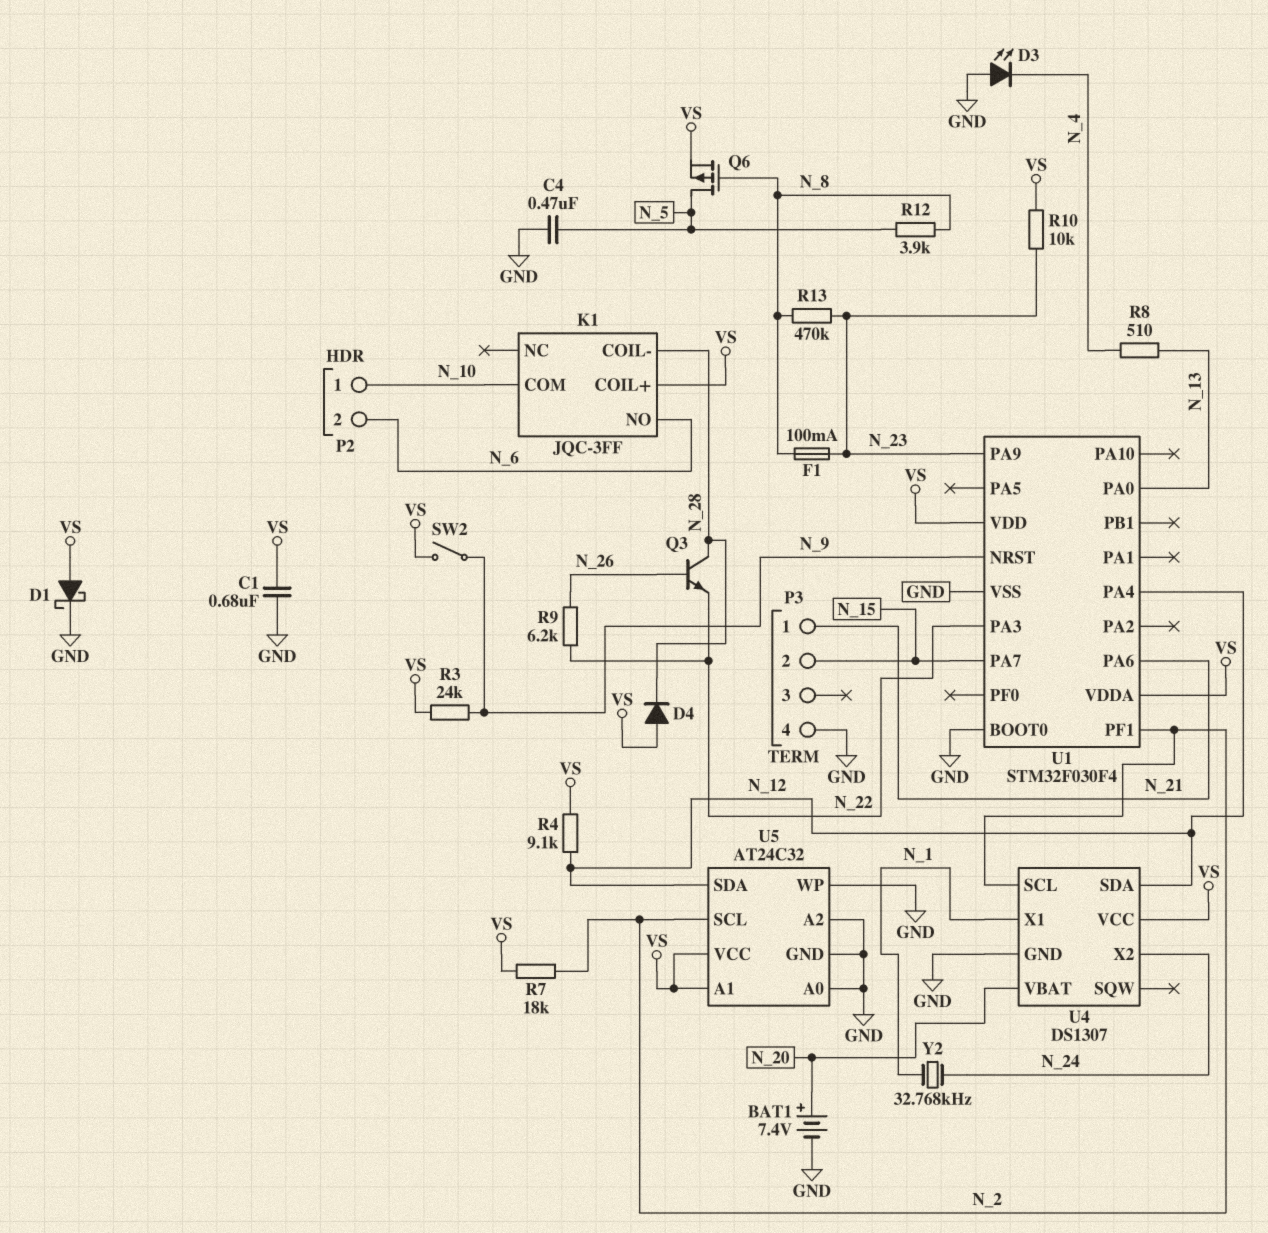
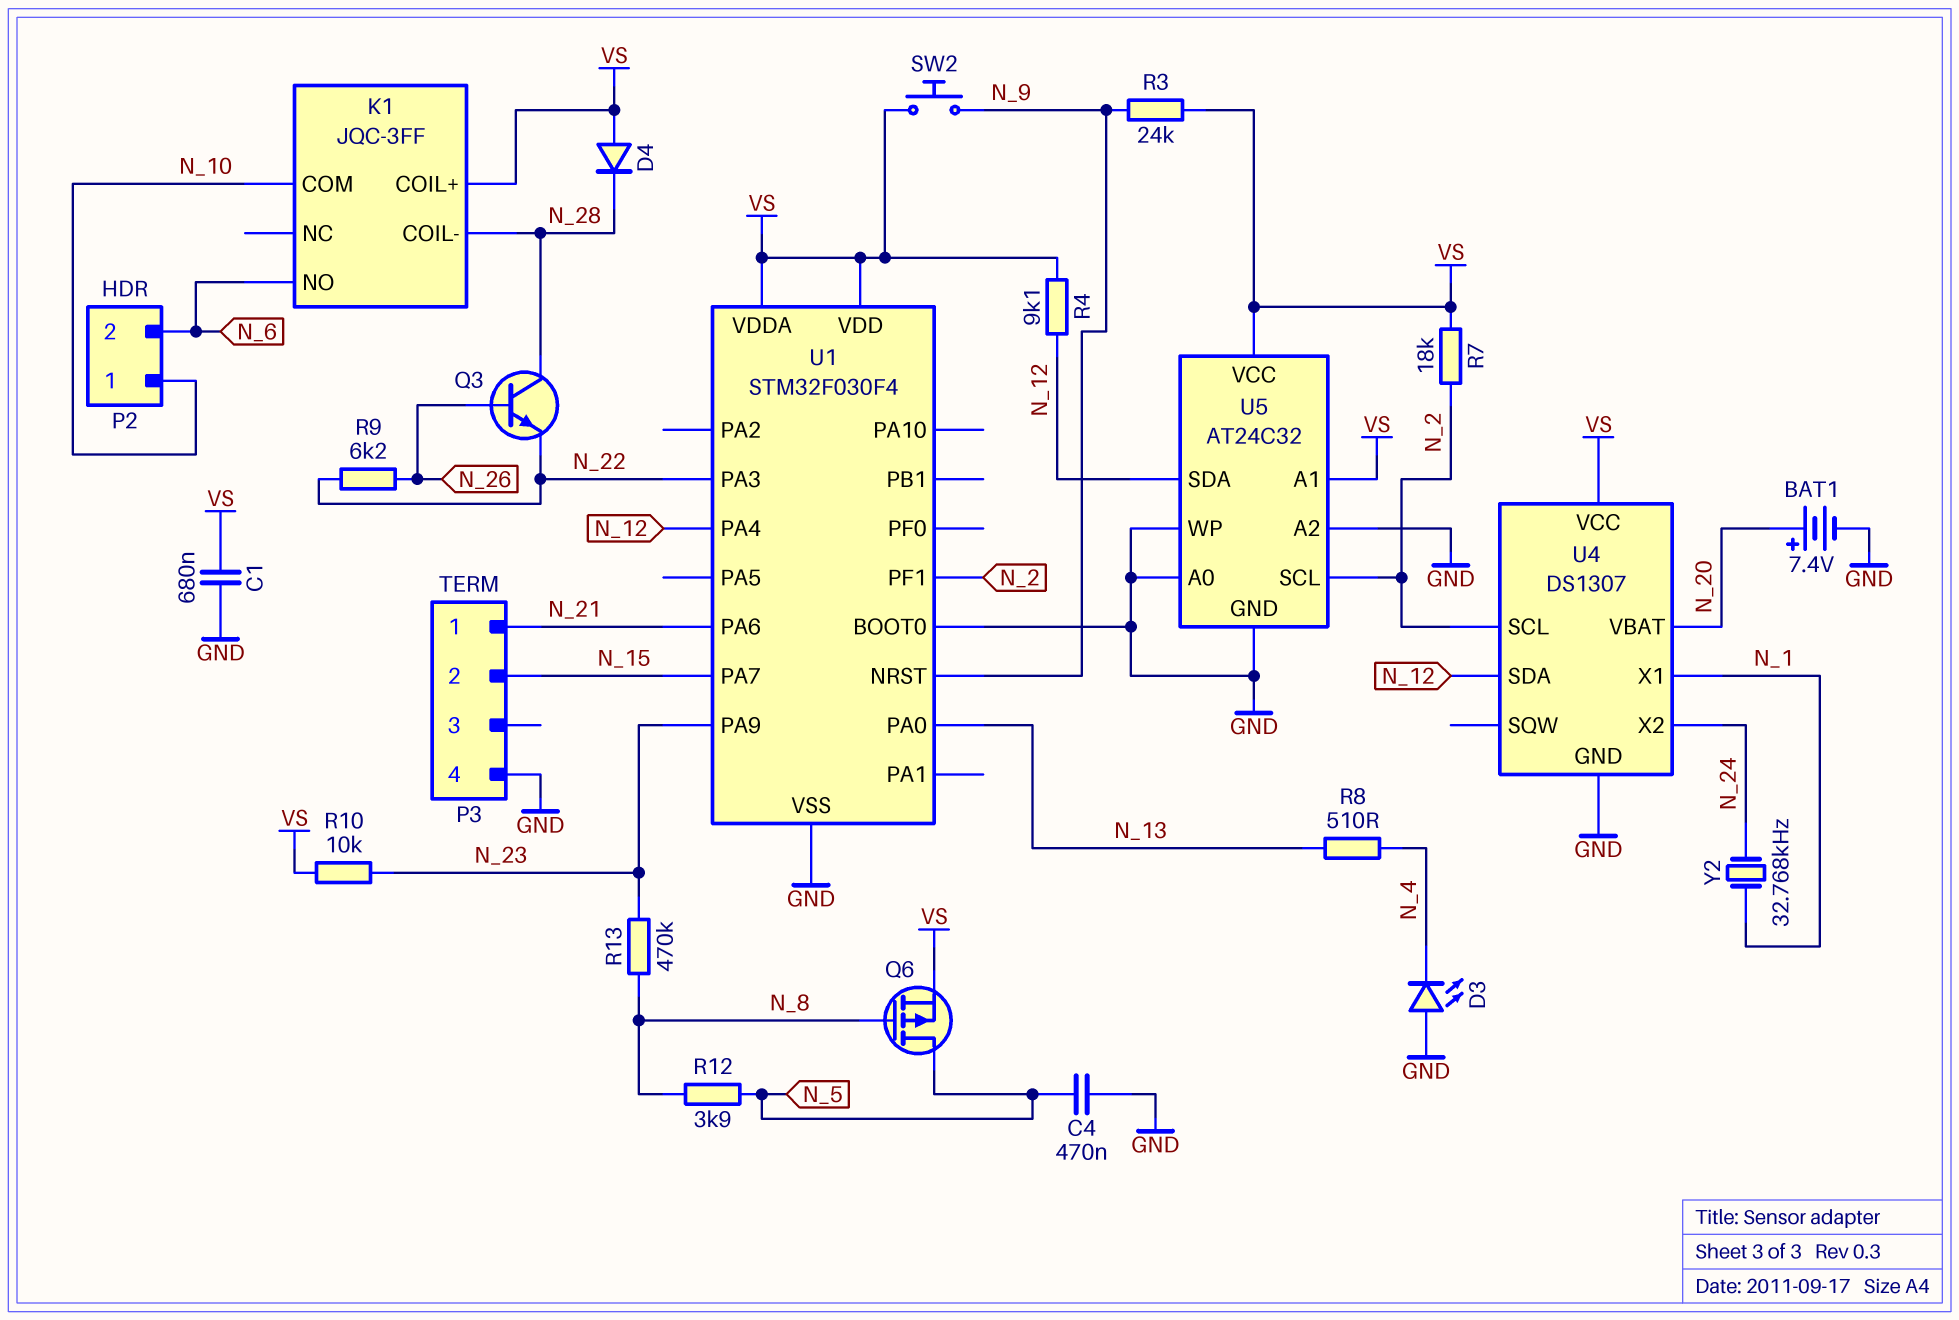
D1: schottky (A VS, K GND) -> none
F1: 100mA (N_8, N_23) -> none
SW2: switch (N_9, VS) -> button (N_9, VS)

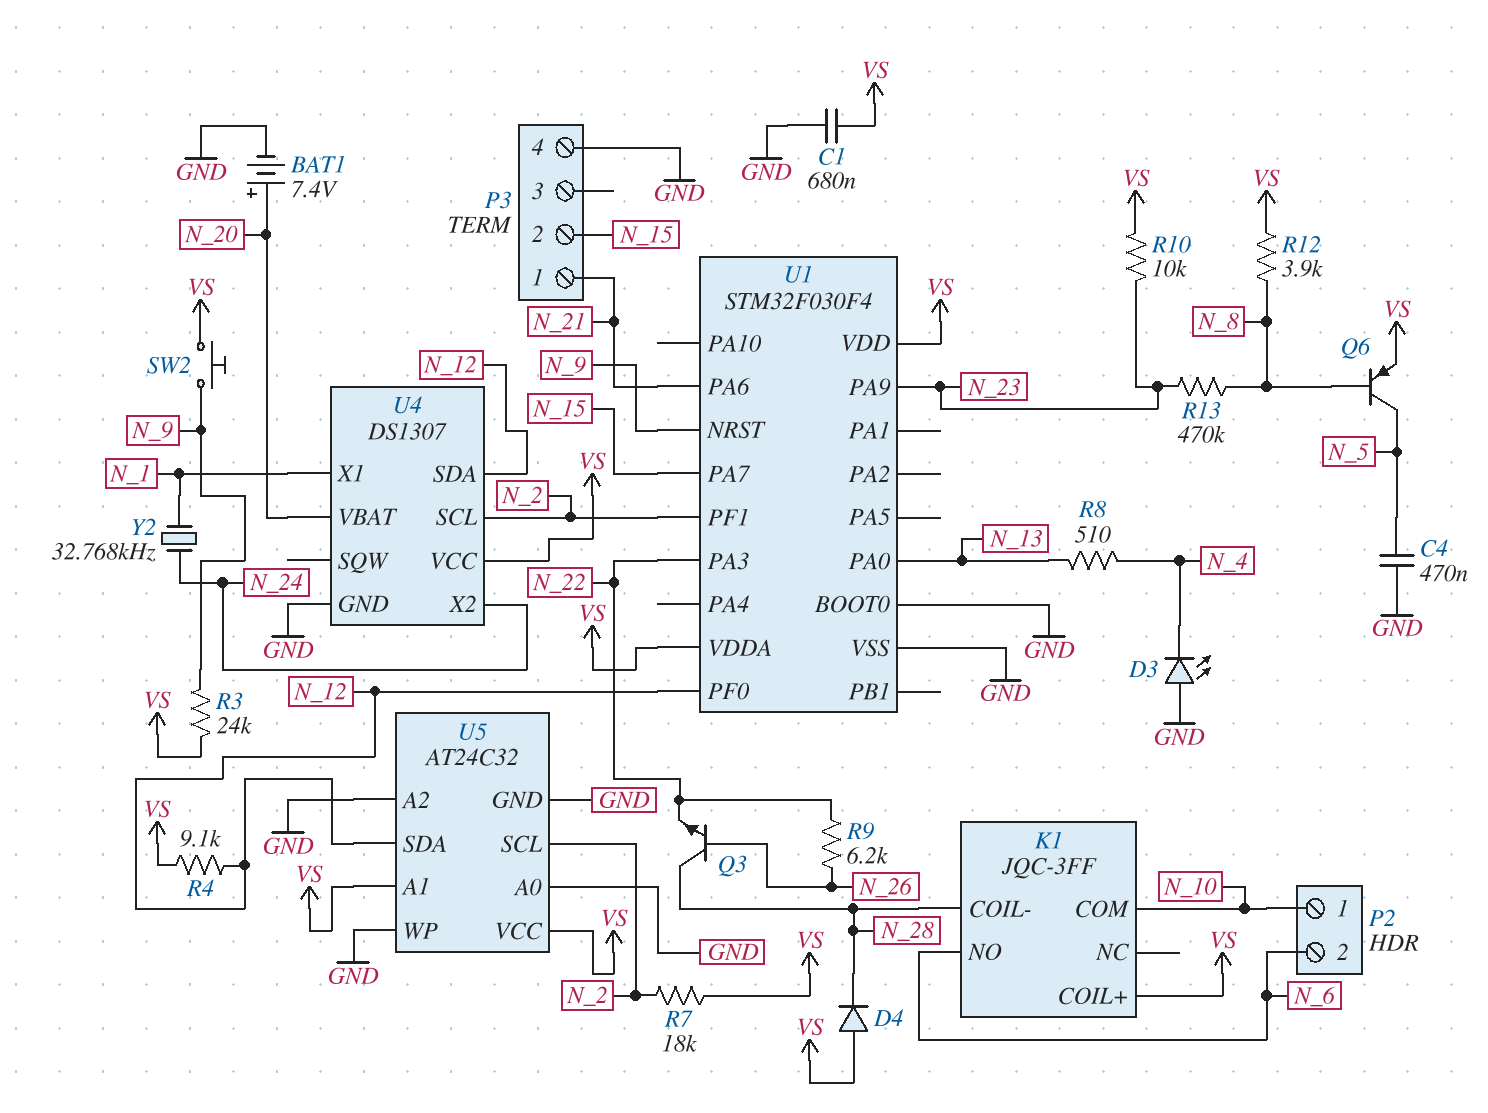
Q6: PMOS (G N_8, D N_5, S VS) -> PNP (B N_8, C N_5, E VS)
R12: 3.9k (N_5, N_8) -> 3.9k (N_8, VS)
U1 pin PA4: N_12 -> none
U1 pin PF0: none -> N_12

